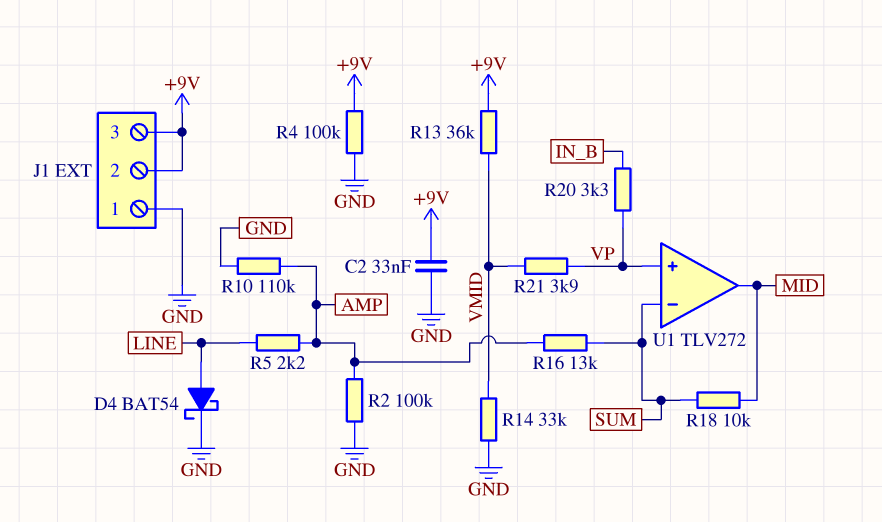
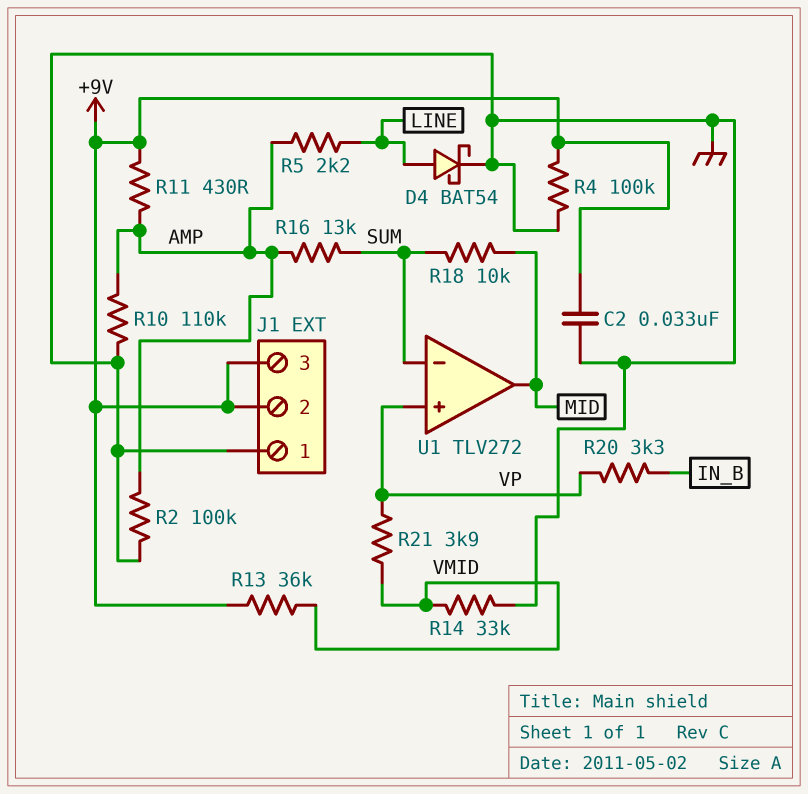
R11: none -> 430 (+9V, AMP)

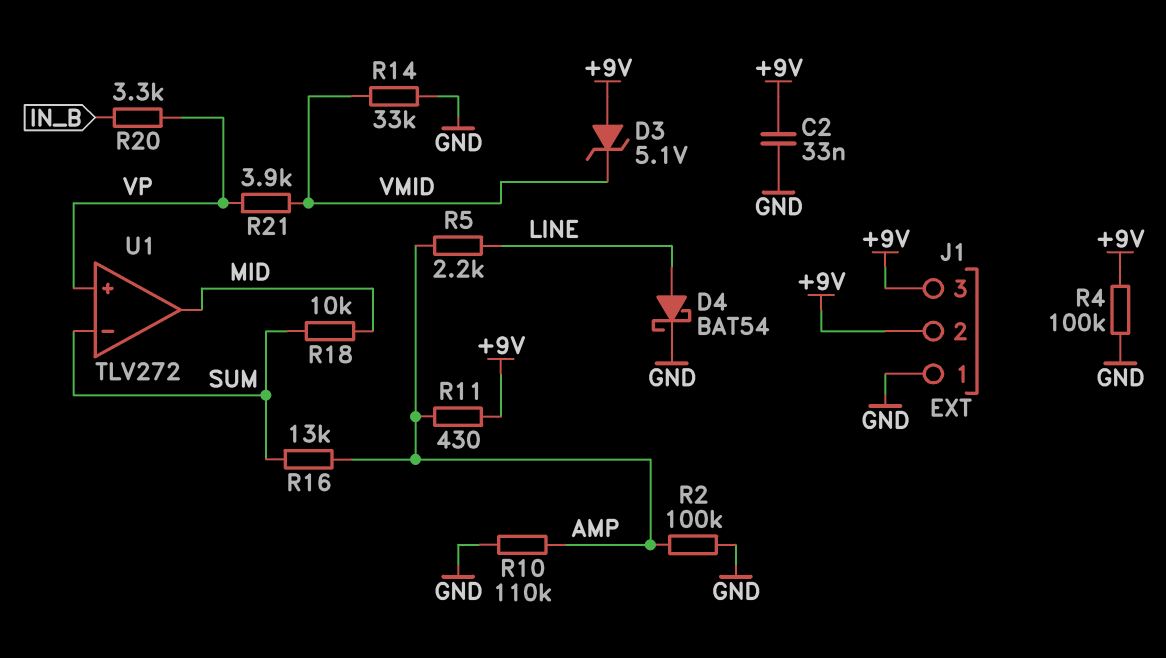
D3: none -> zener 5.1V (A +9V, K VMID)
R13: 36k (+9V, VMID) -> none

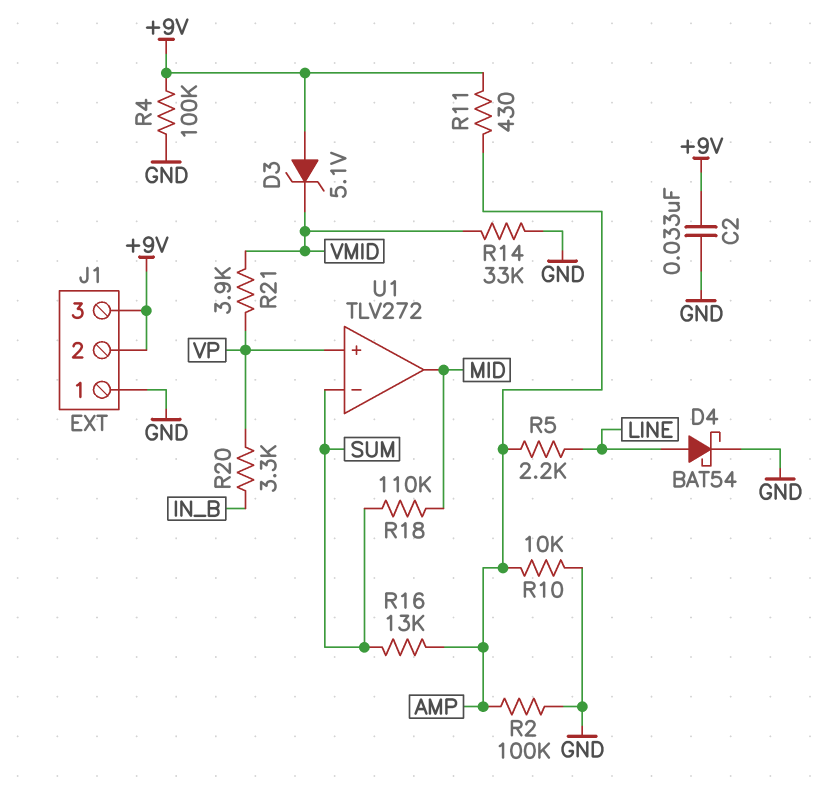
R10: 110k (AMP, GND) -> 10k (AMP, GND)
R18: 10k (MID, SUM) -> 110k (MID, SUM)

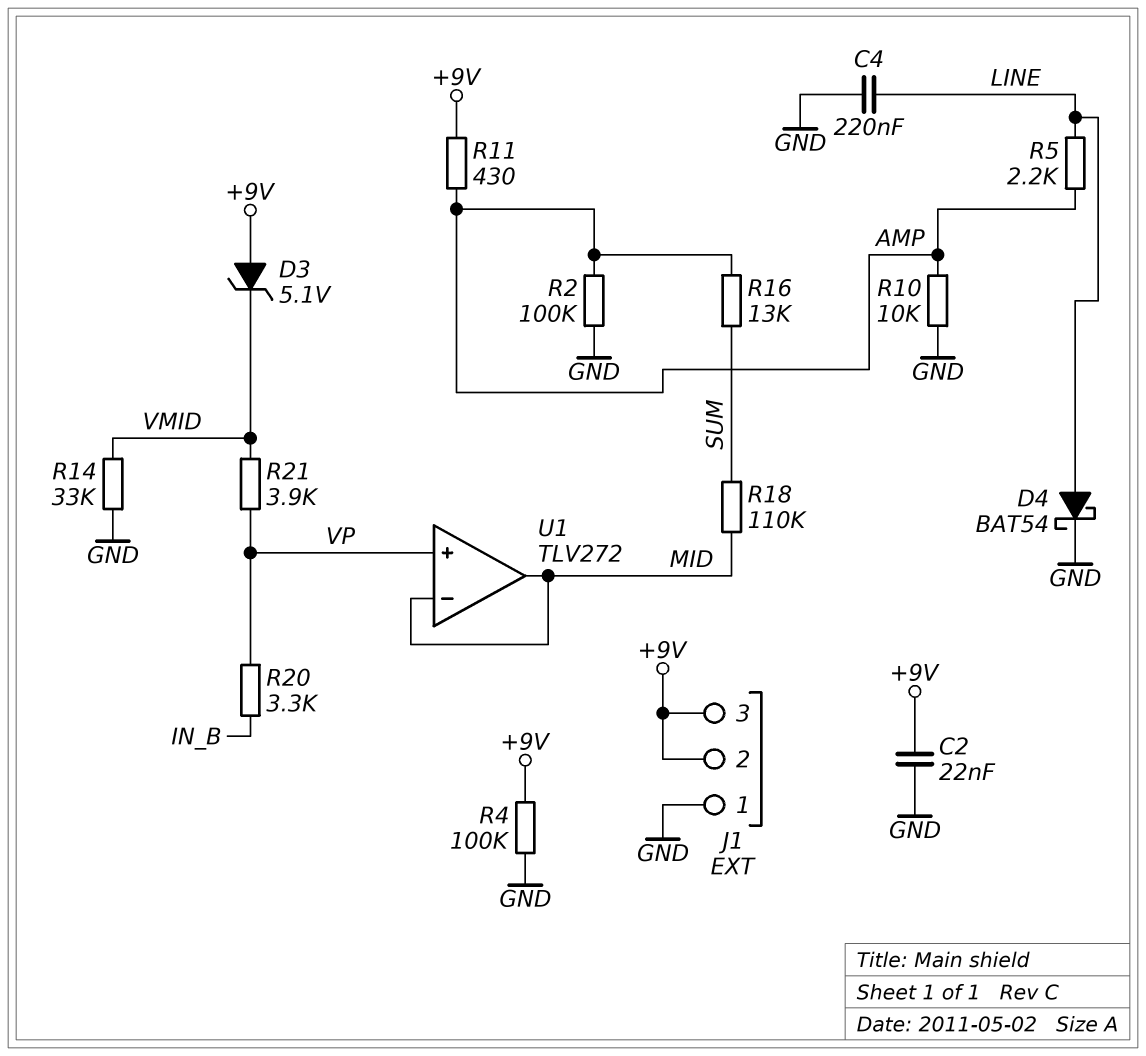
C2: 33nF (+9V, GND) -> 22nF (+9V, GND)
C4: none -> 220nF (GND, LINE)
U1 pin in-: SUM -> MID

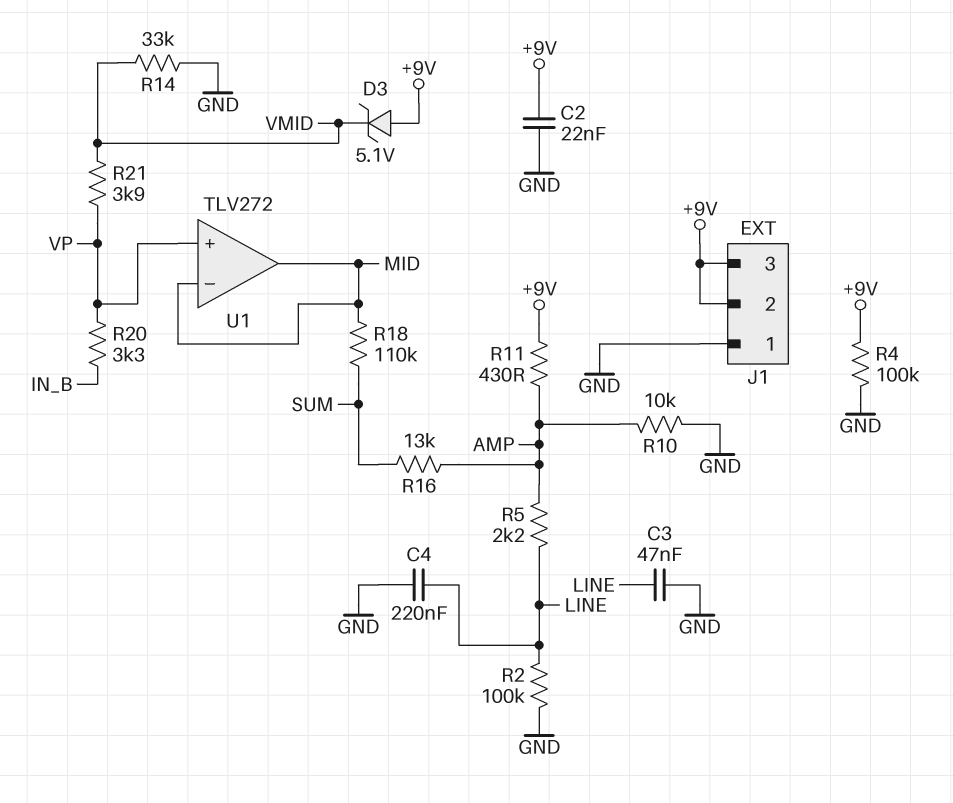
C3: none -> 47nF (GND, LINE)
D4: schottky BAT54 (A LINE, K GND) -> none
R2: 100k (AMP, GND) -> 100k (GND, LINE)

